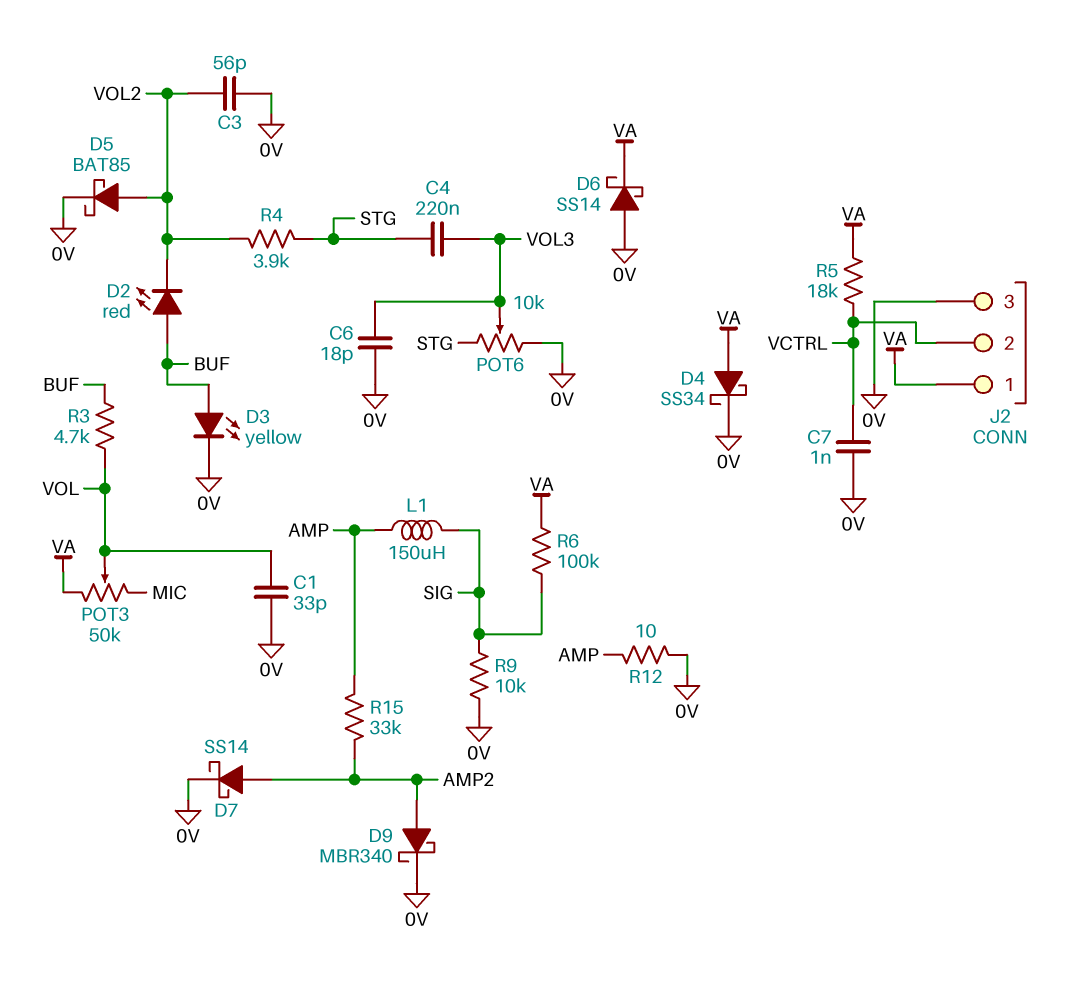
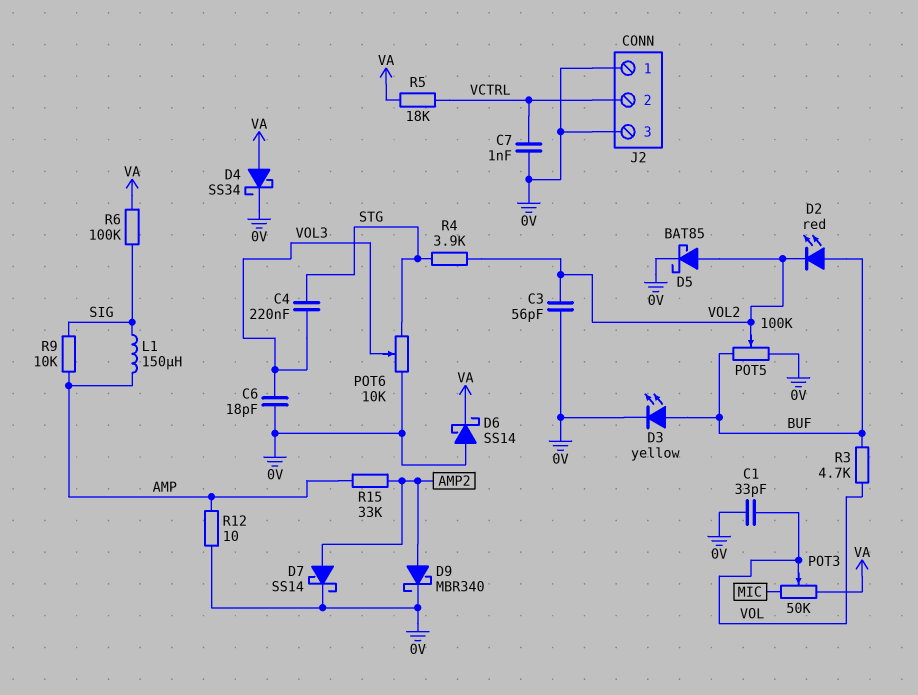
J2 pin 1: VA -> 0V
POT5: none -> 100k (0V, BUF, wiper VOL2)
R9: 10k (0V, SIG) -> 10k (AMP, SIG)

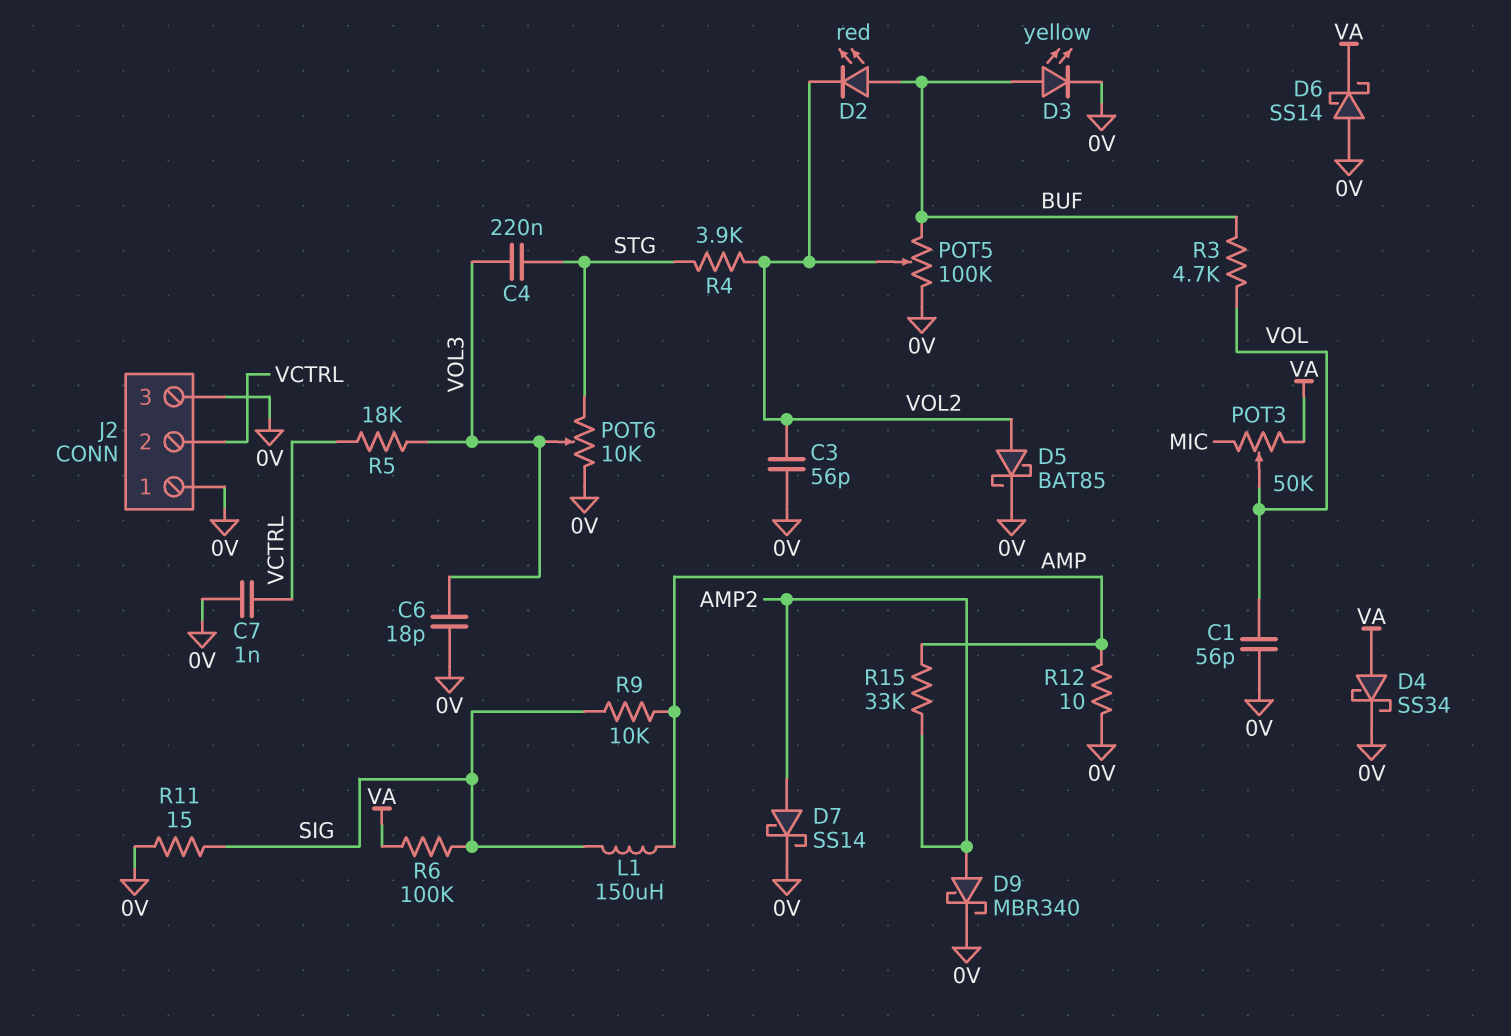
C1: 33pF (0V, VOL) -> 56pF (0V, VOL)
R5: 18k (VA, VCTRL) -> 18k (VCTRL, VOL3)
R11: none -> 15 (0V, SIG)

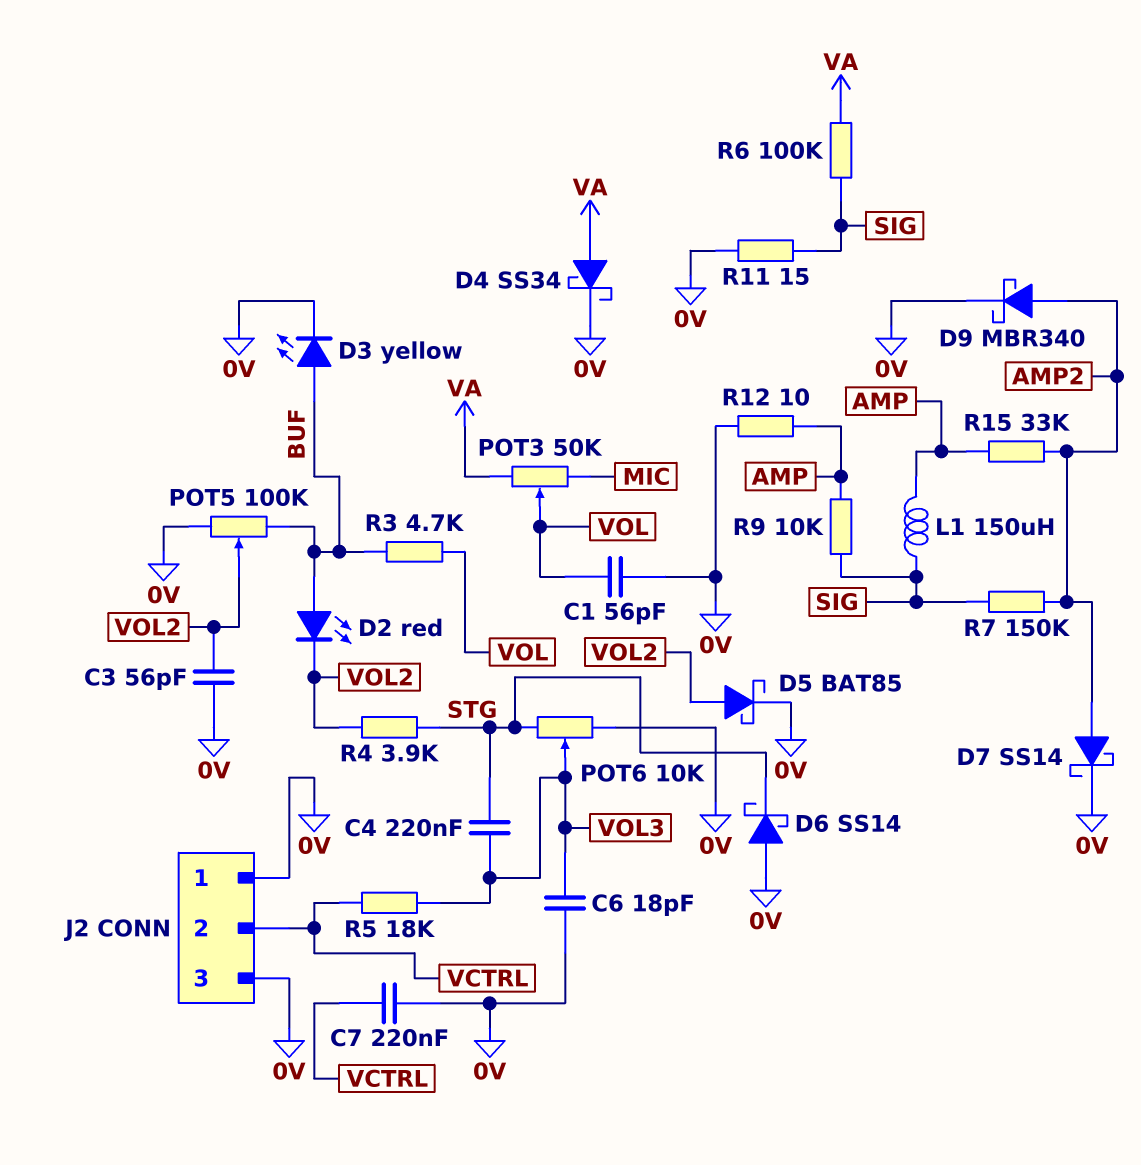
C7: 1nF (0V, VCTRL) -> 220nF (0V, VCTRL)
D6: schottky SS14 (A 0V, K VA) -> schottky SS14 (A 0V, K STG)
R7: none -> 150k (AMP2, SIG)

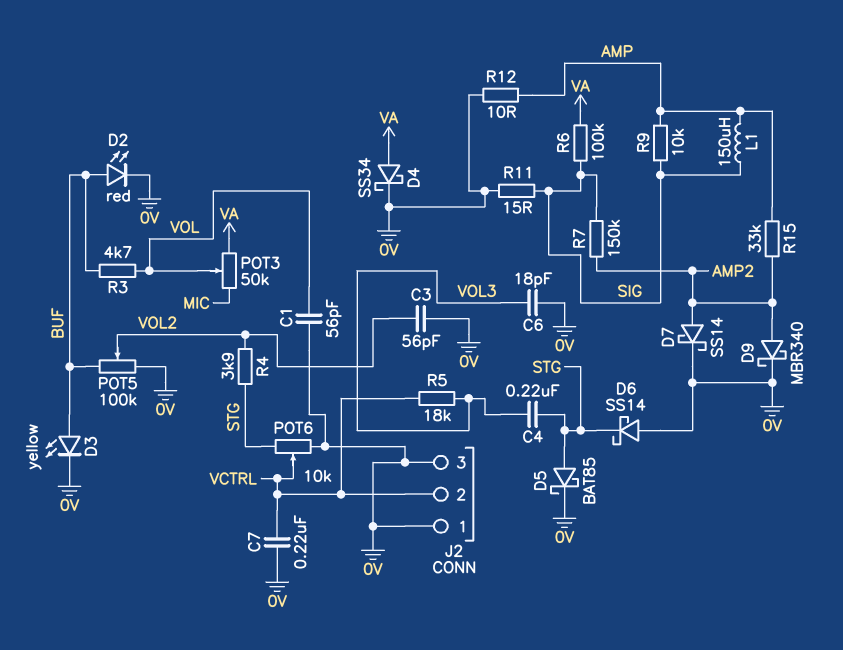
D2: LED red (A BUF, K VOL2) -> LED red (A BUF, K 0V)
D5: schottky BAT85 (A VOL2, K 0V) -> schottky BAT85 (A STG, K 0V)
POT6: 10k (0V, STG, wiper VOL3) -> 10k (0V, STG, wiper VCTRL)

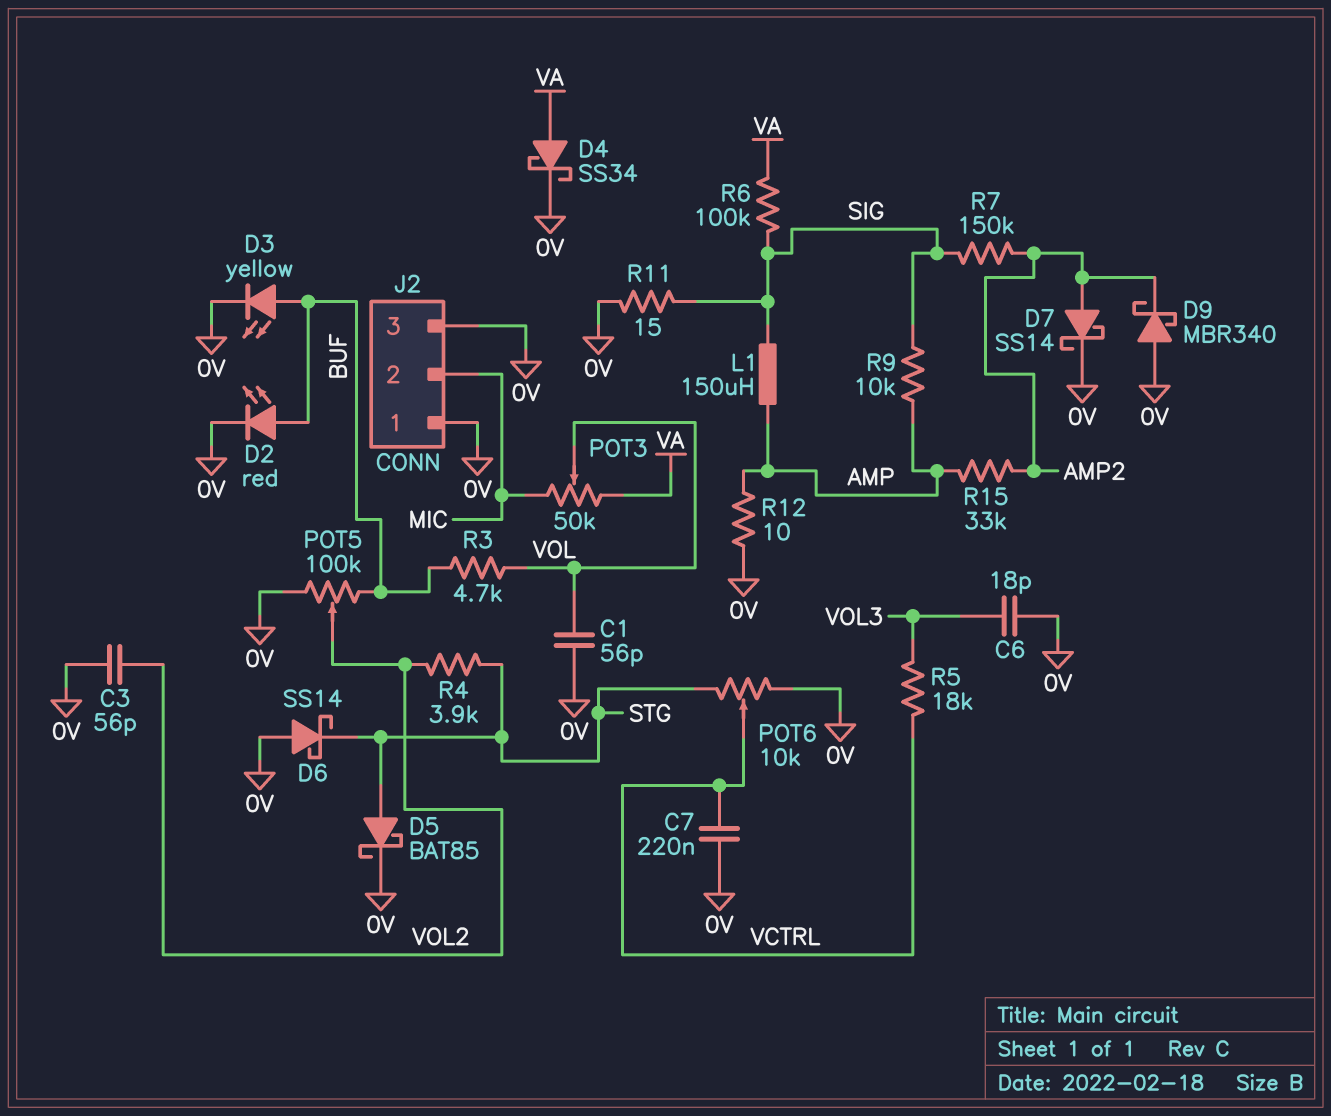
C4: 220nF (STG, VOL3) -> none
D9: schottky MBR340 (A AMP2, K 0V) -> schottky MBR340 (A 0V, K AMP2)
J2 pin 2: VCTRL -> MIC

